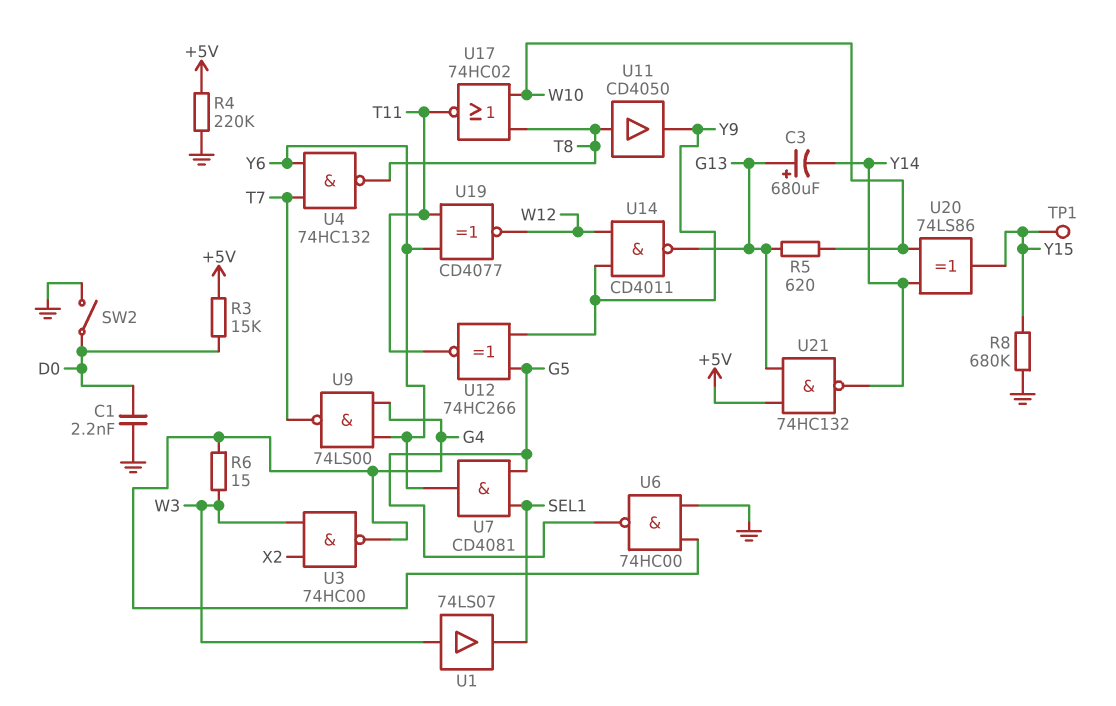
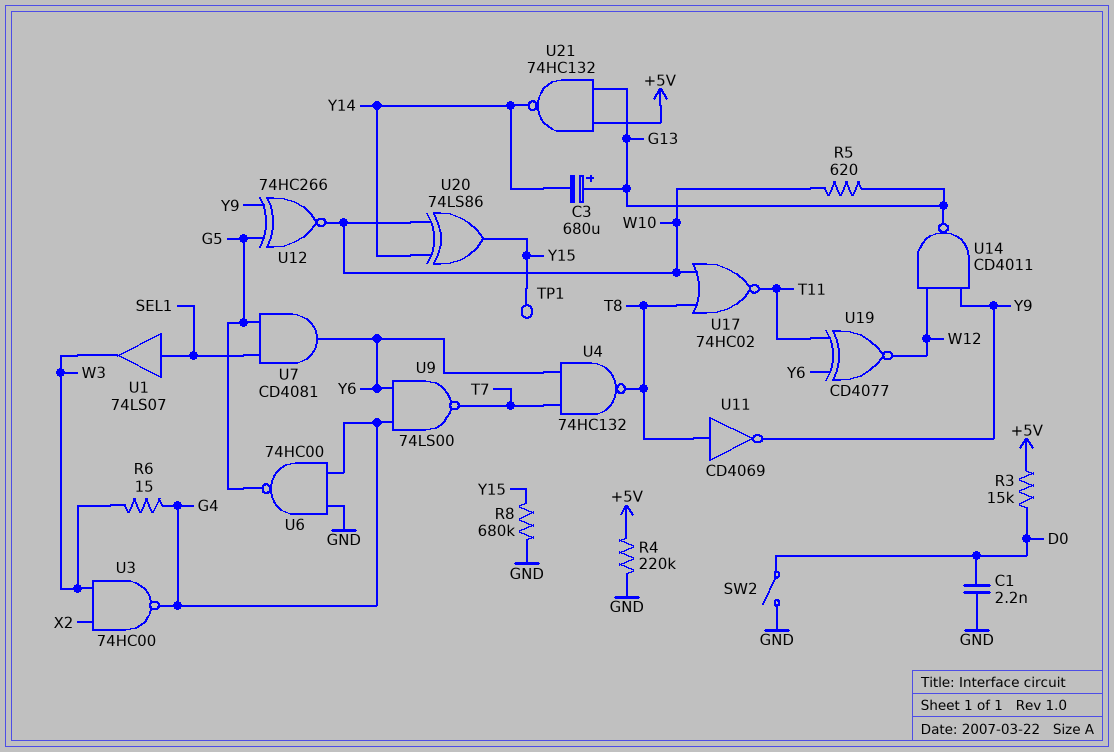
U1: buffer 74LS07 (in W3, out SEL1) -> buffer 74LS07 (in SEL1, out W3)
U11: buffer CD4050 (in T8, out Y9) -> NOT CD4069 (in T8, out Y9)
U12: XNOR 74HC266 (in G5, in Y9, out T11) -> XNOR 74HC266 (in G5, in Y9, out W10)

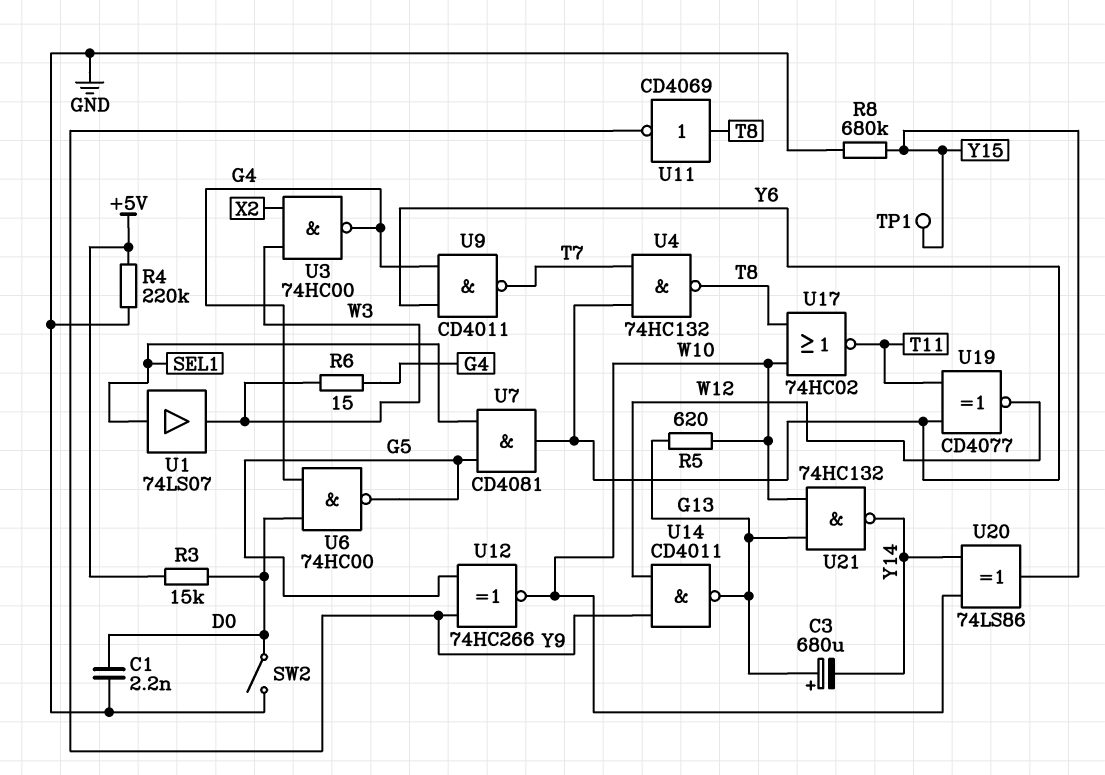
U6: NAND 74HC00 (in G4, in GND, out G5) -> NAND 74HC00 (in D0, in G4, out G5)
U9: NAND 74LS00 (in G4, in Y6, out T7) -> NAND CD4011 (in G4, in Y6, out T7)
U21: NAND 74HC132 (in +5V, in G13, out Y14) -> NAND 74HC132 (in G13, in W10, out Y14)

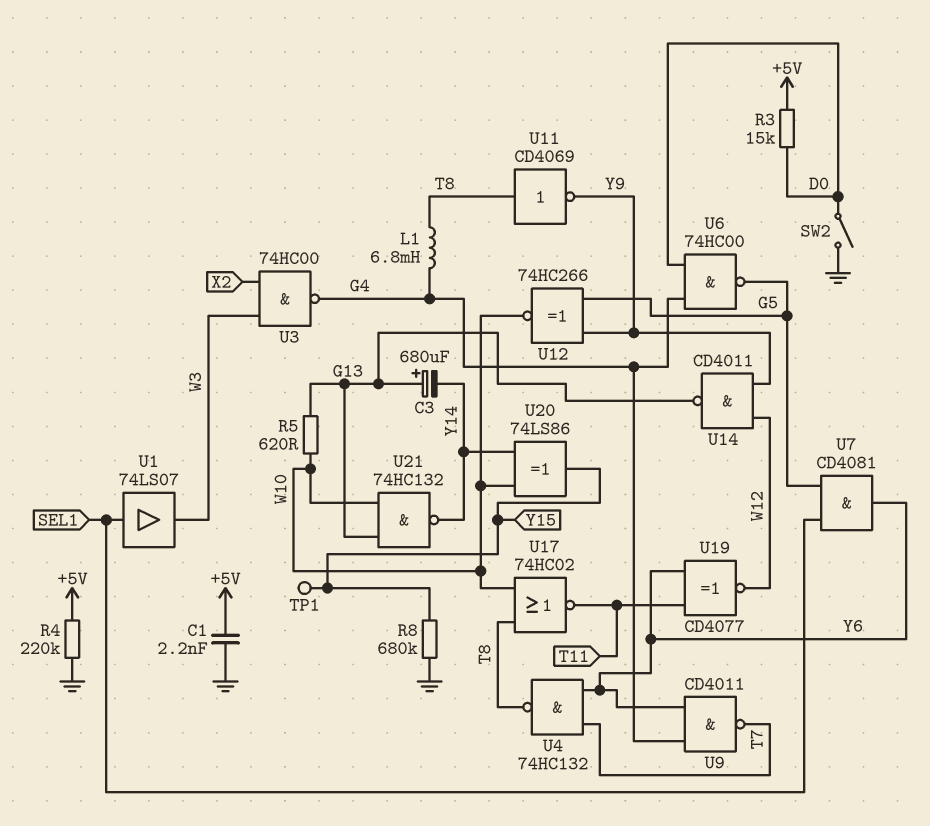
C1: 2.2nF (D0, GND) -> 2.2nF (+5V, GND)
L1: none -> 6.8mH (G4, T8)
R6: 15 (G4, W3) -> none

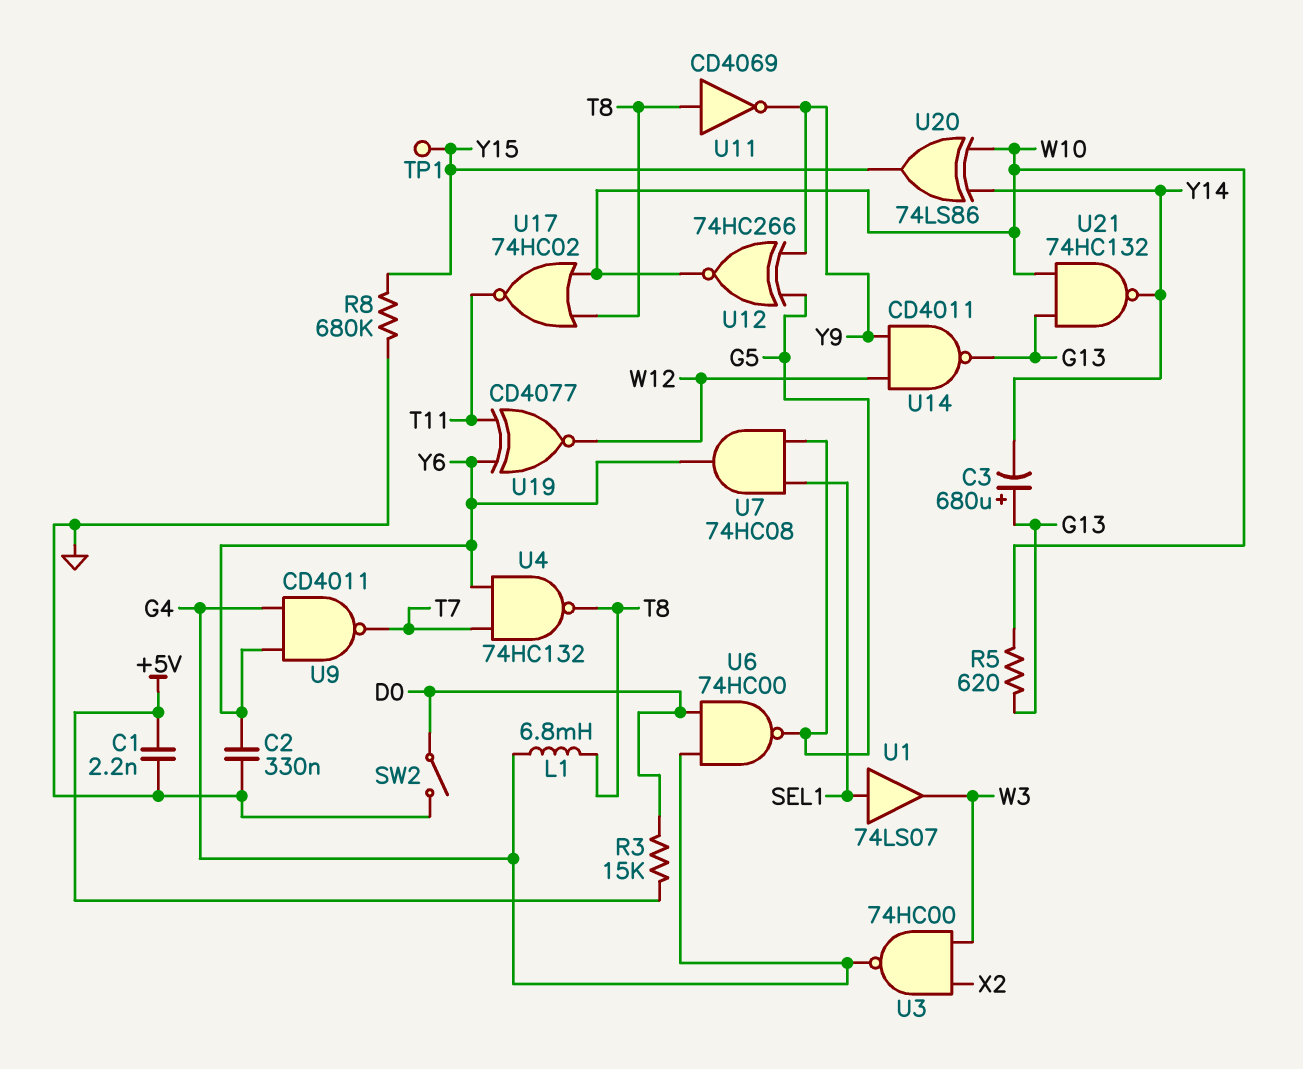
C2: none -> 330nF (GND, Y6)
R4: 220k (+5V, GND) -> none
U7: AND CD4081 (in G5, in SEL1, out Y6) -> AND 74HC08 (in G5, in SEL1, out Y6)

